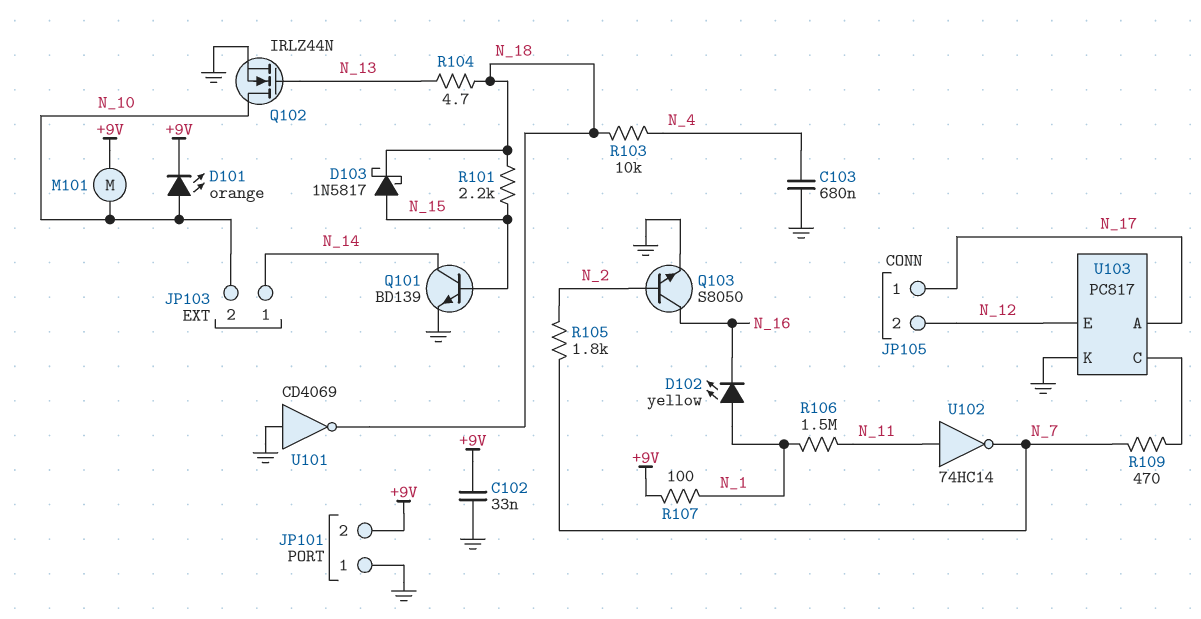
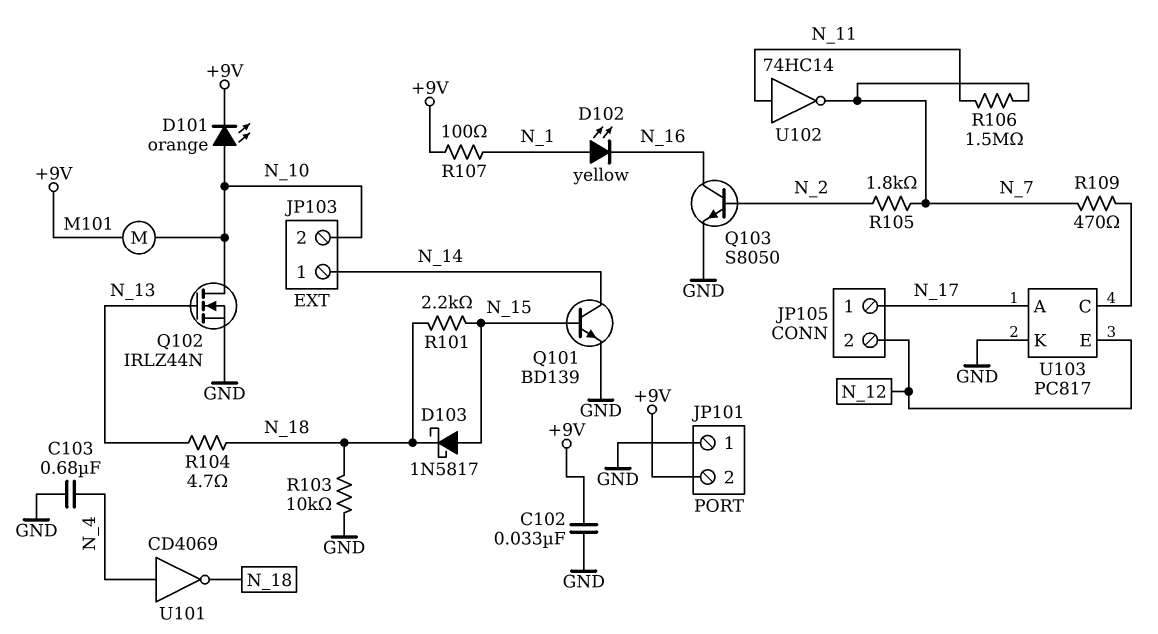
R103: 10k (N_4, N_18) -> 10k (GND, N_18)
R106: 1.5M (N_1, N_11) -> 1.5M (N_7, N_11)
U101: NOT CD4069 (in GND, out N_18) -> NOT CD4069 (in N_4, out N_18)

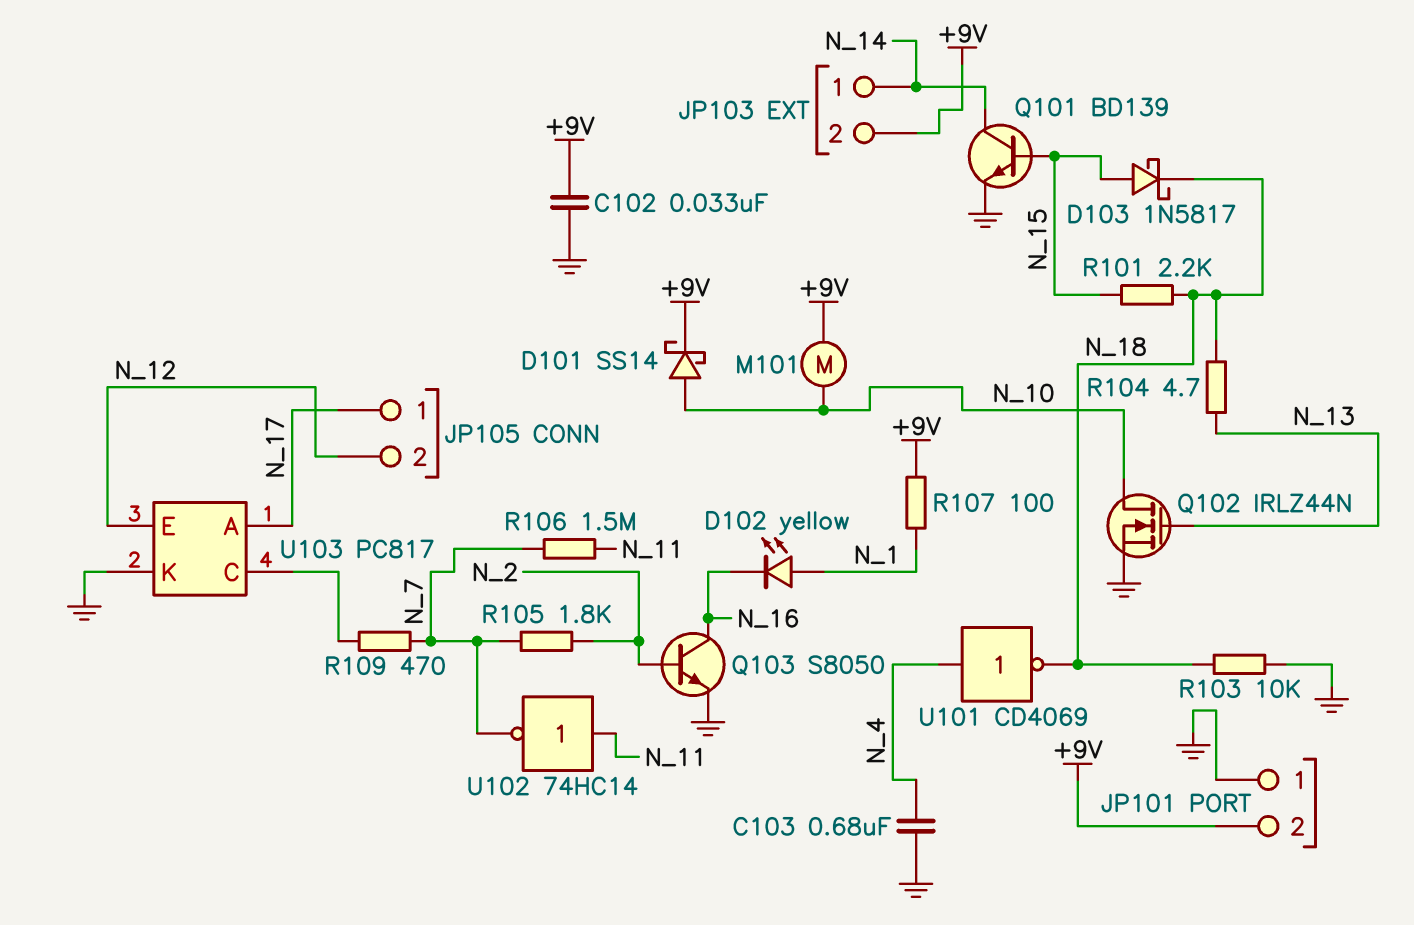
D101: LED orange (A N_10, K +9V) -> schottky SS14 (A N_10, K +9V)
JP103 pin 2: N_10 -> +9V

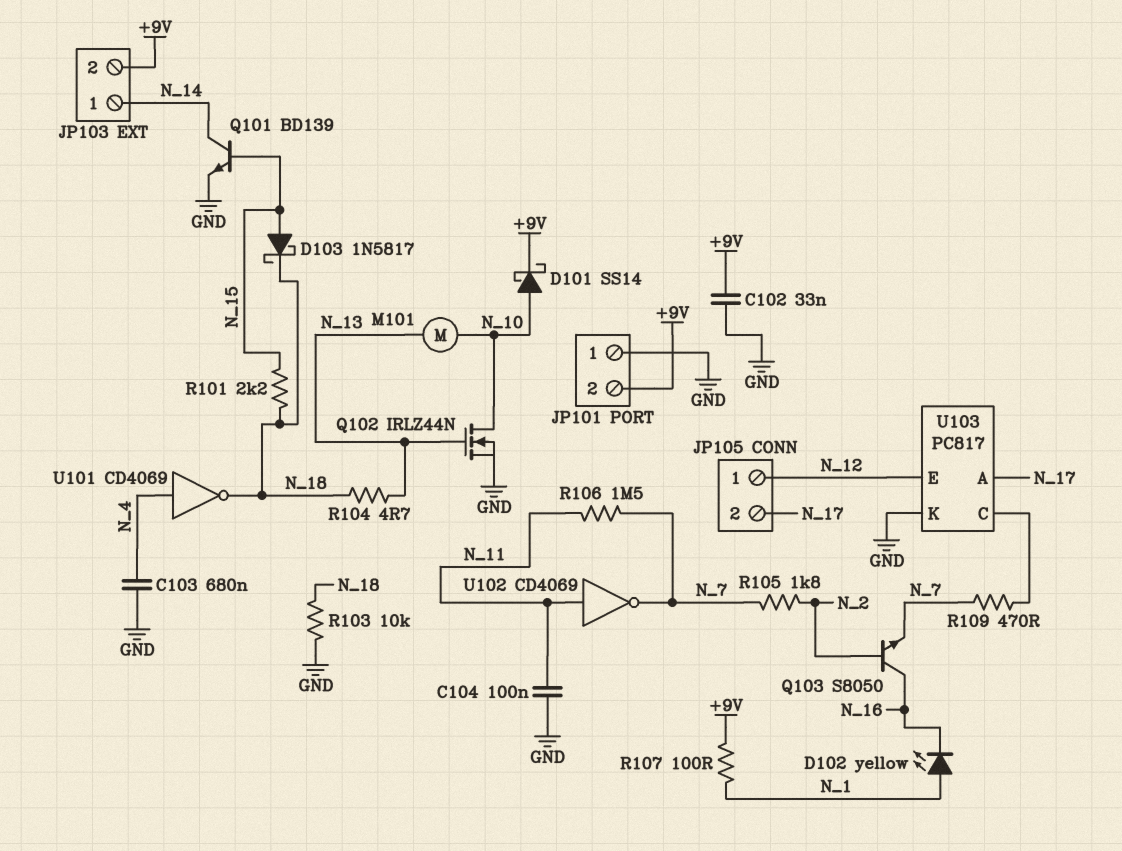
C104: none -> 100nF (GND, N_11)
JP105 pin 1: N_17 -> N_12
JP105 pin 2: N_12 -> N_17
M101: motor (+9V, N_10) -> motor (N_10, N_13)
Q103: NPN S8050 (B N_2, C N_16, E GND) -> NPN S8050 (B N_2, C N_16, E N_7)
U102: NOT 74HC14 (in N_11, out N_7) -> NOT CD4069 (in N_11, out N_7)

